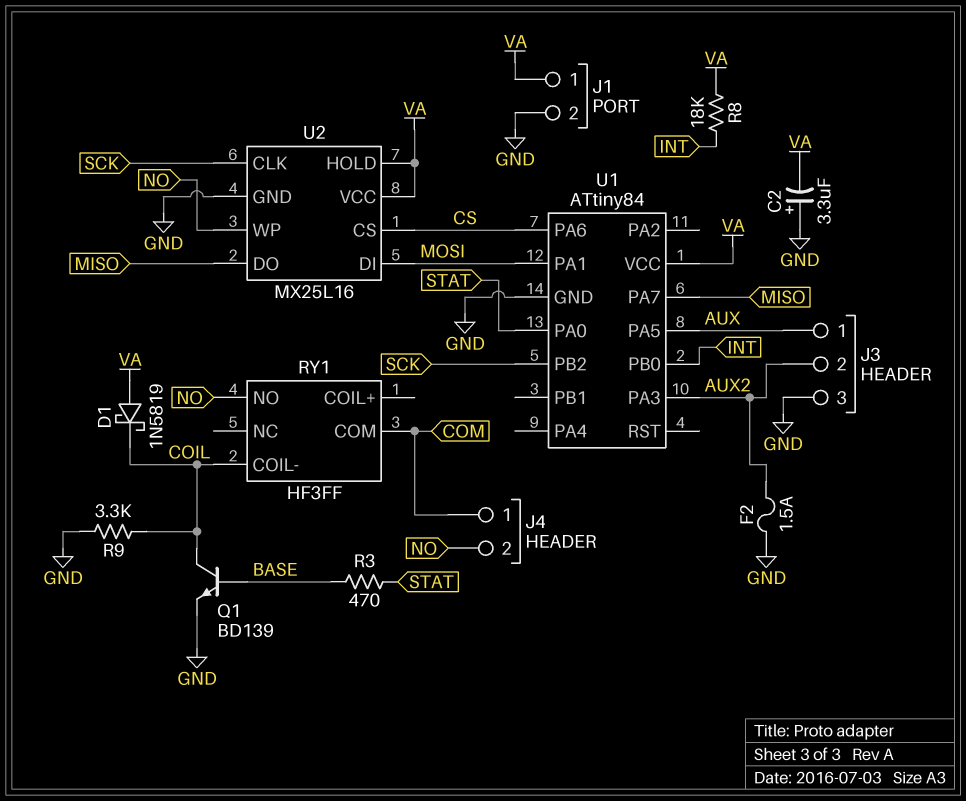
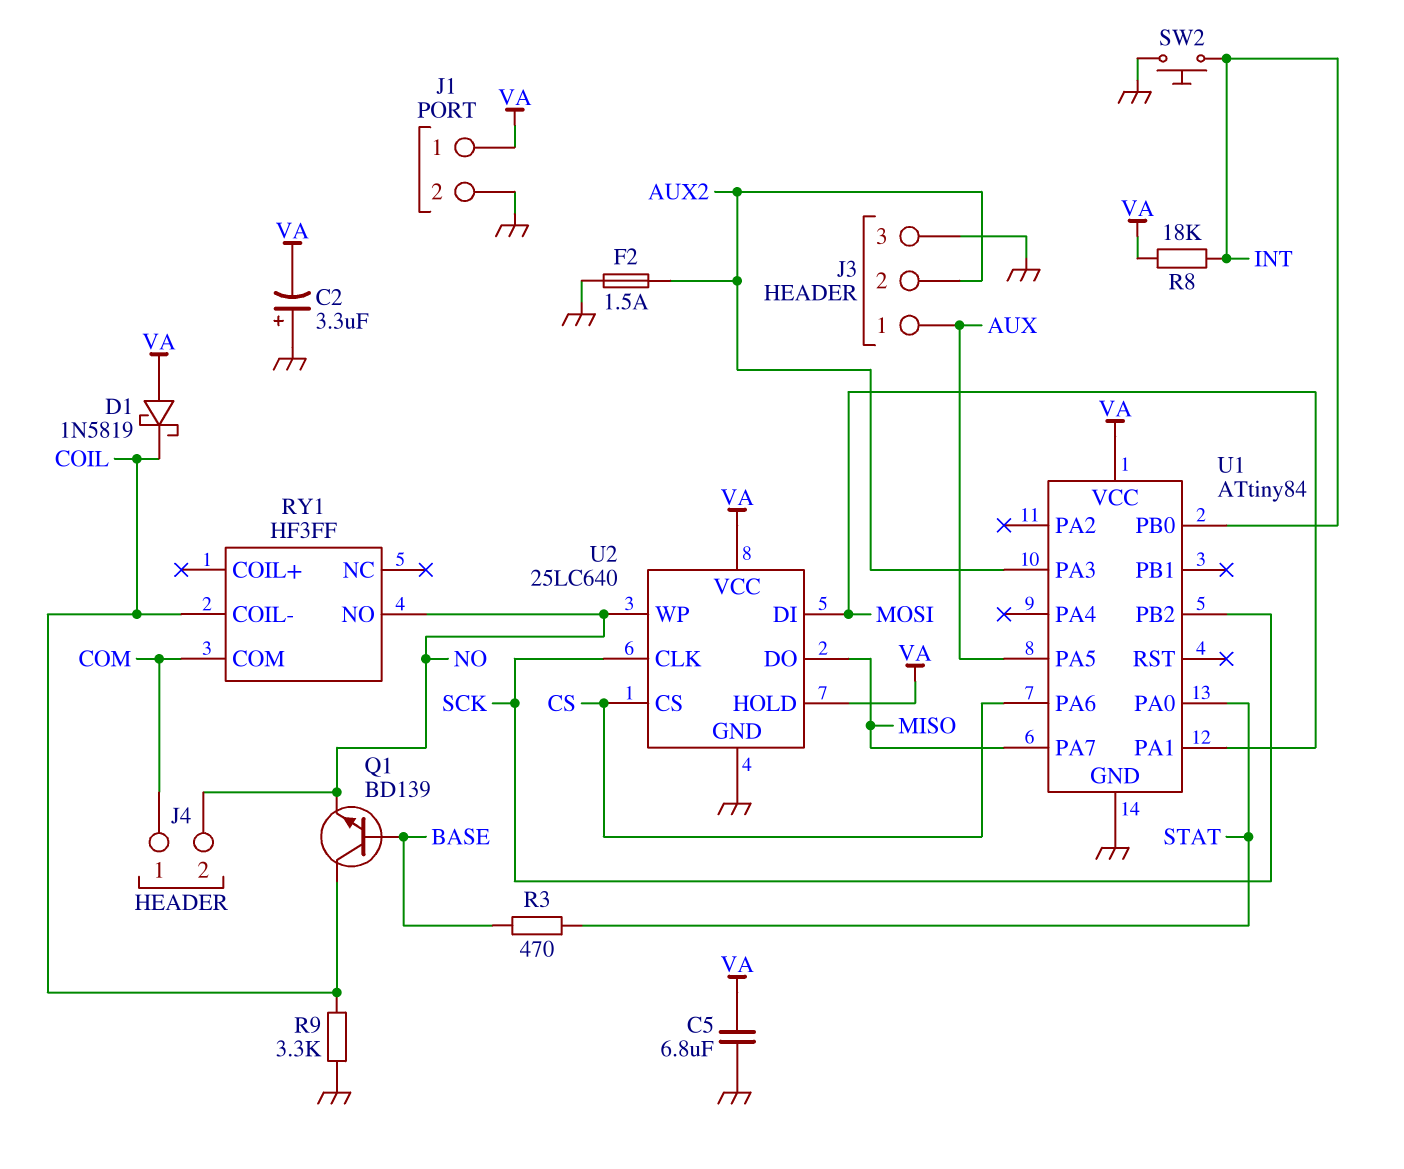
C5: none -> 6.8uF (GND, VA)
Q1: NPN BD139 (B BASE, C COIL, E GND) -> NPN BD139 (B BASE, C COIL, E NO)
SW2: none -> button (GND, INT)
U2: MX25L16 -> 25LC640

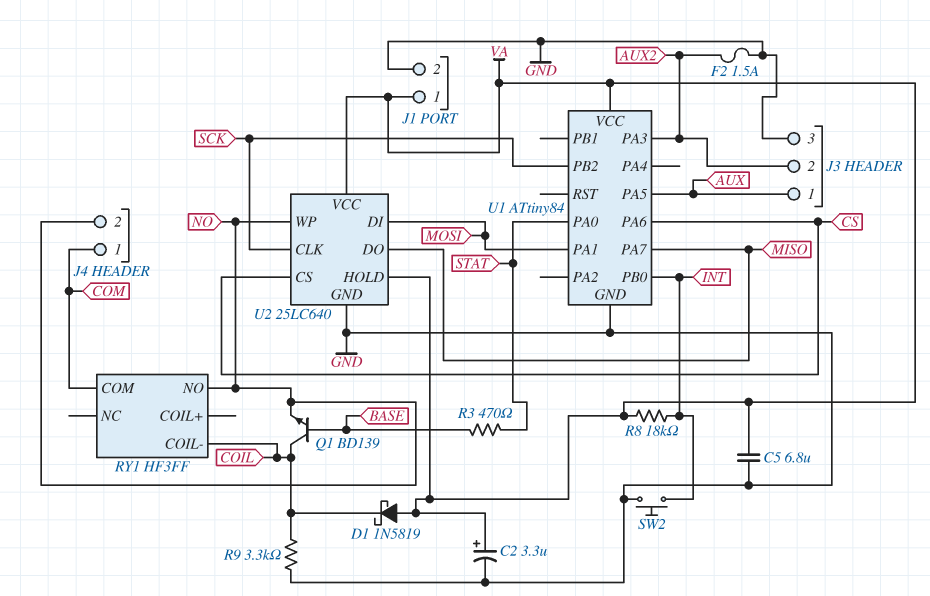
C2: 3.3uF (plus GND, minus VA) -> 3.3uF (plus VA, minus GND)

